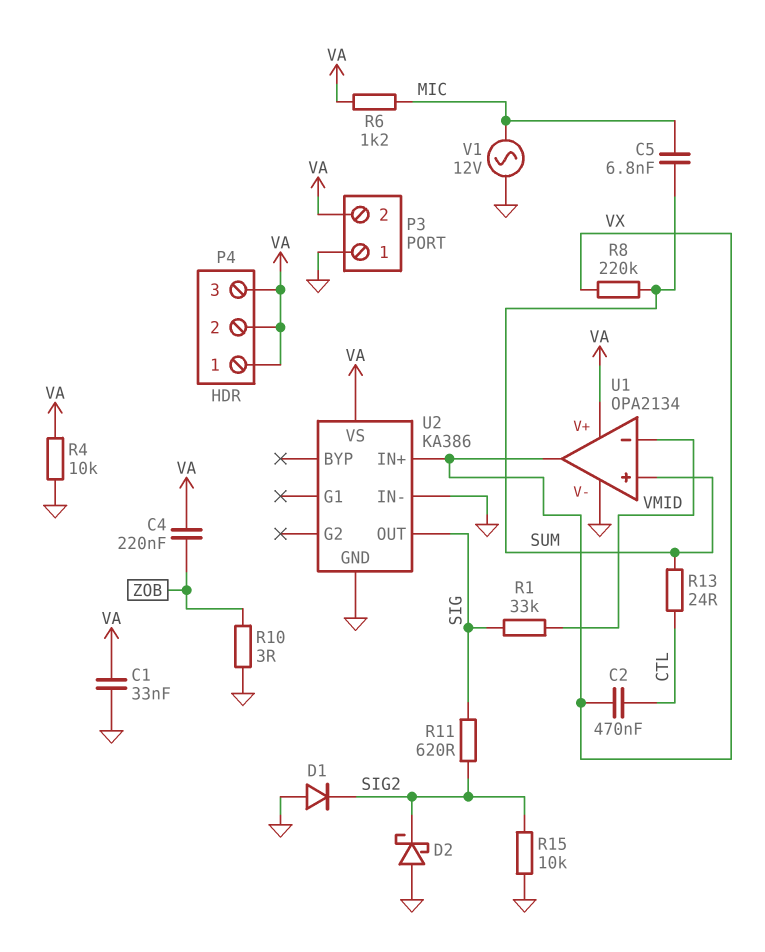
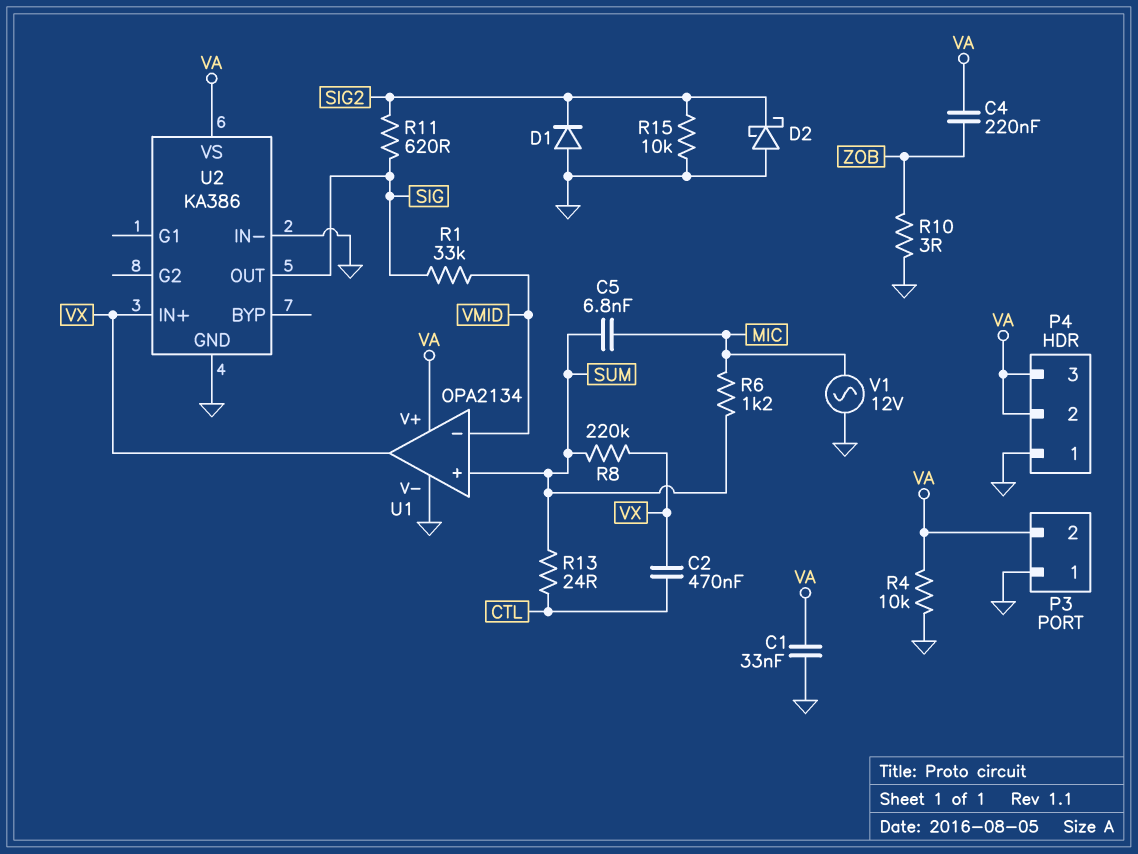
P4 pin 1: VA -> GND
R6: 1.2k (MIC, VA) -> 1.2k (MIC, SUM)

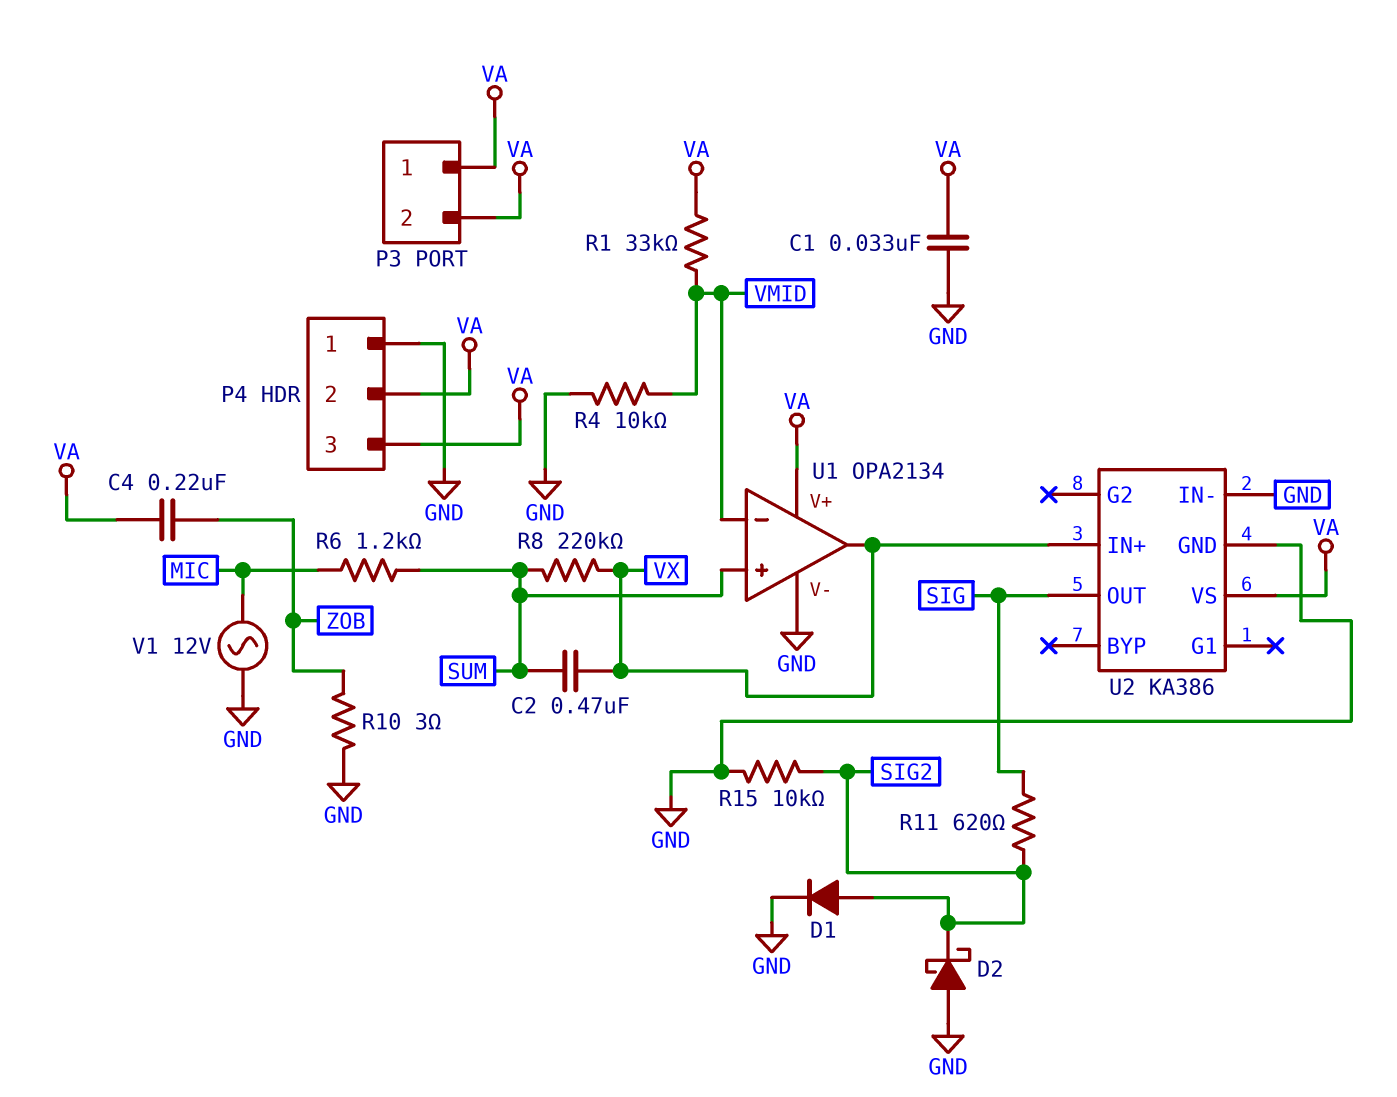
C2: 470nF (CTL, VX) -> 470nF (SUM, VX)
C5: 6.8nF (MIC, SUM) -> none
D1: diode (A GND, K SIG2) -> diode (A SIG2, K GND)
P3 pin 1: GND -> VA
R1: 33k (SIG, VMID) -> 33k (VA, VMID)
R4: 10k (GND, VA) -> 10k (GND, VMID)
R13: 24 (CTL, SUM) -> none

